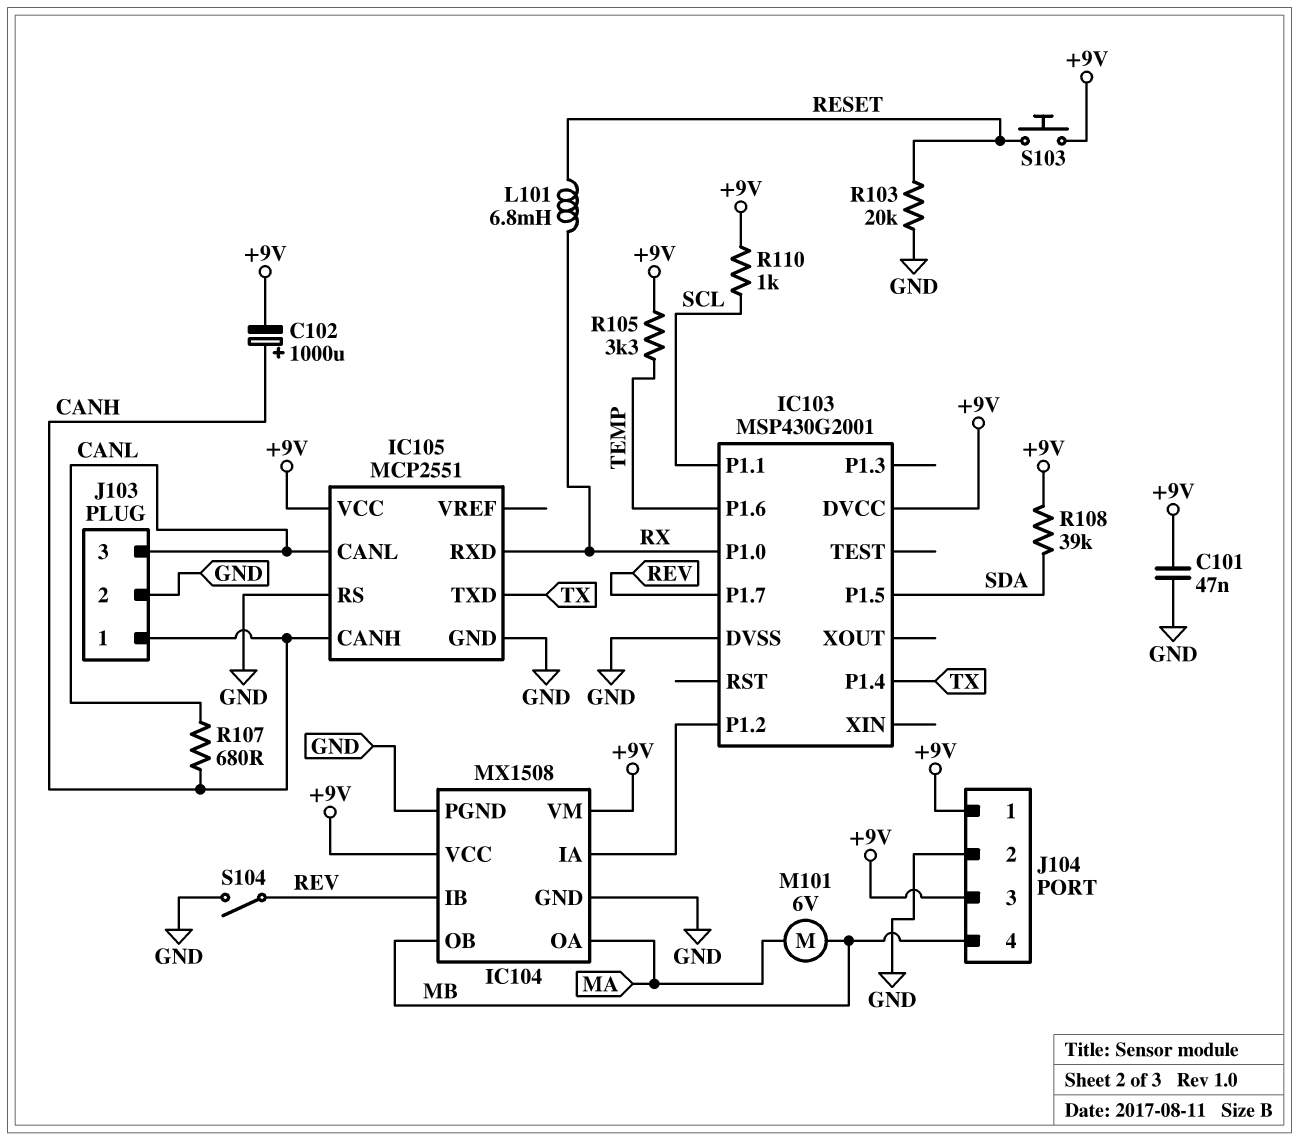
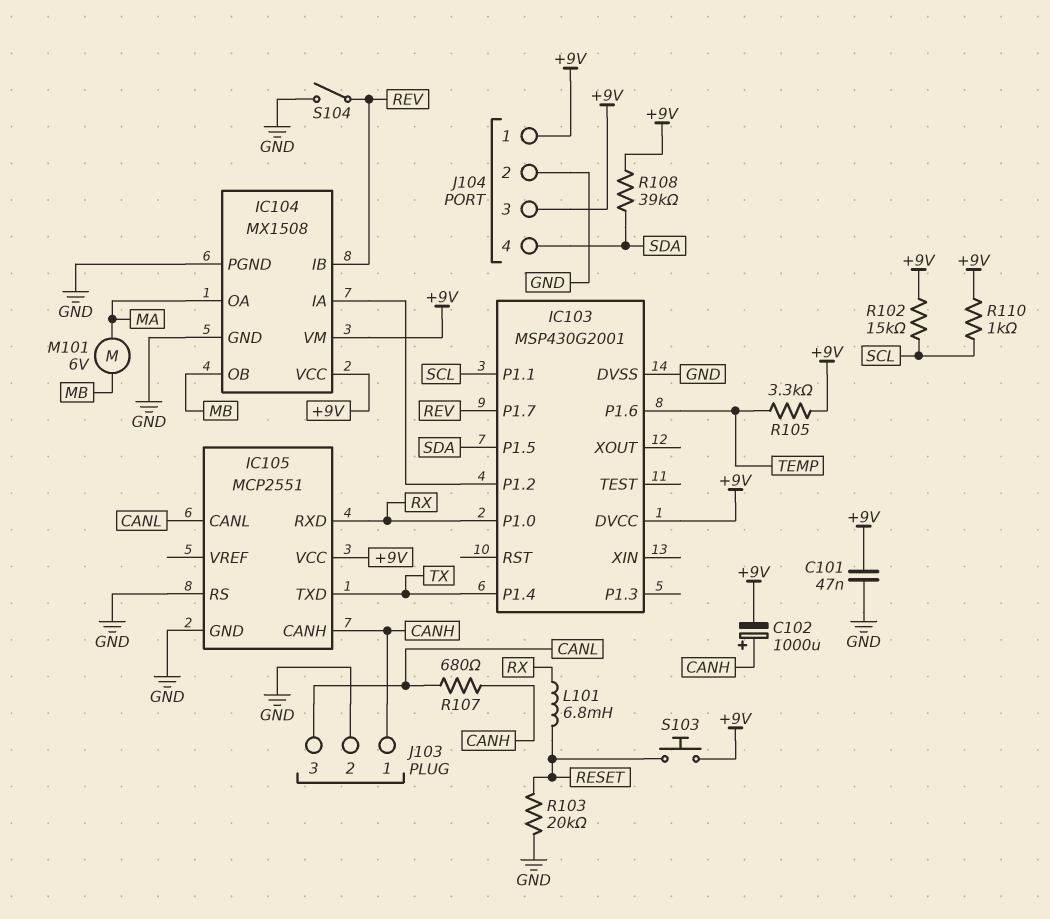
J104 pin 4: MB -> SDA
R102: none -> 15k (+9V, SCL)

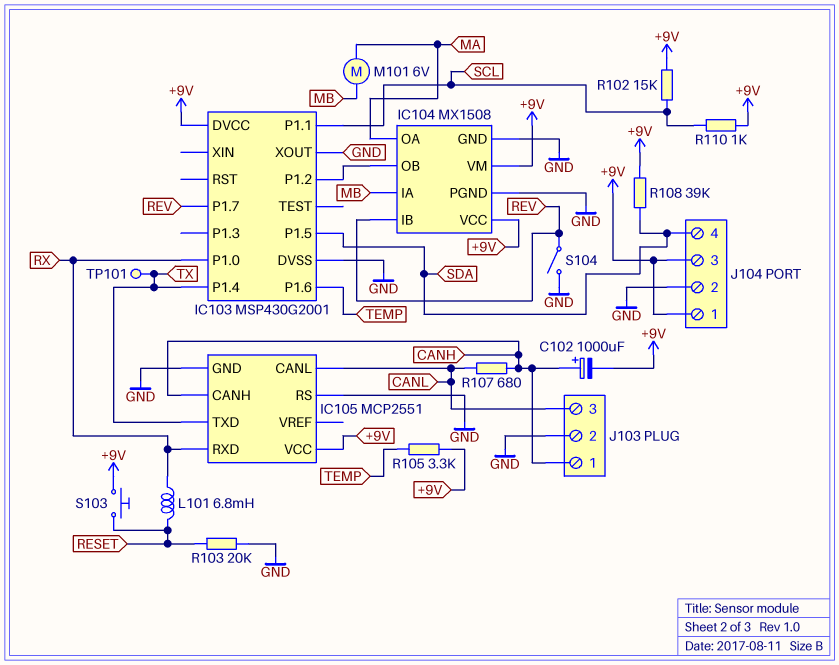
C101: 47nF (+9V, GND) -> none
IC103 pin XOUT: none -> GND
IC104 pin IA: IC103/P1.2 -> MB
IC104 pin OB: MB -> IC103/P1.2
TP101: none -> test point (TX)

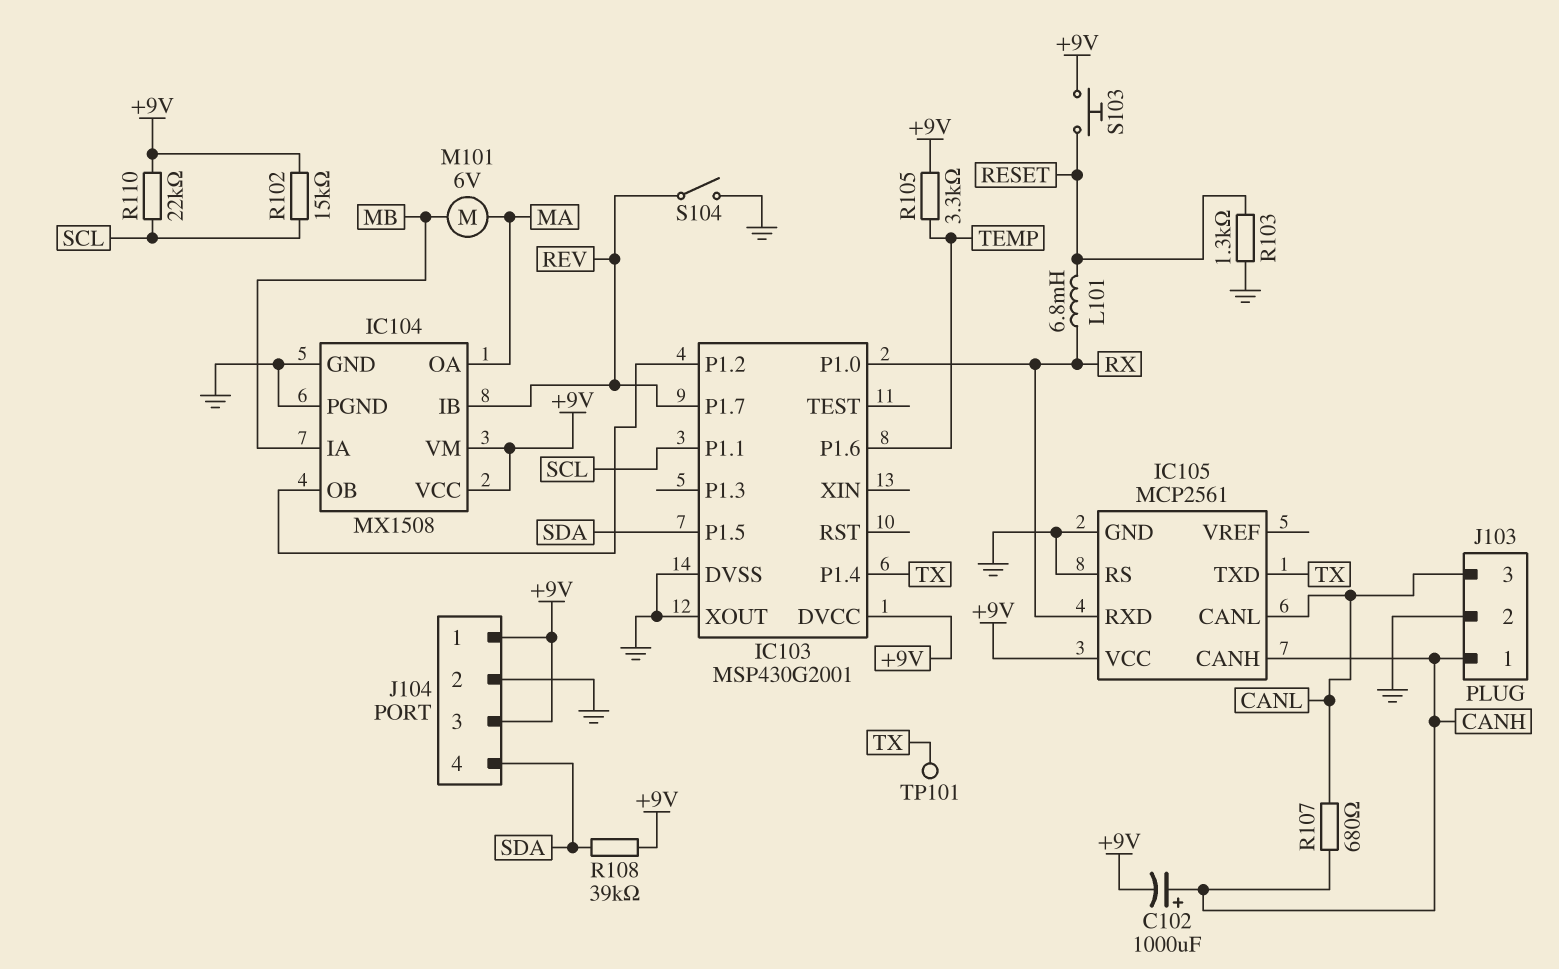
IC105: MCP2551 -> MCP2561
R103: 20k (GND, RESET) -> 1.3k (GND, RESET)
R110: 1k (+9V, SCL) -> 22k (+9V, SCL)

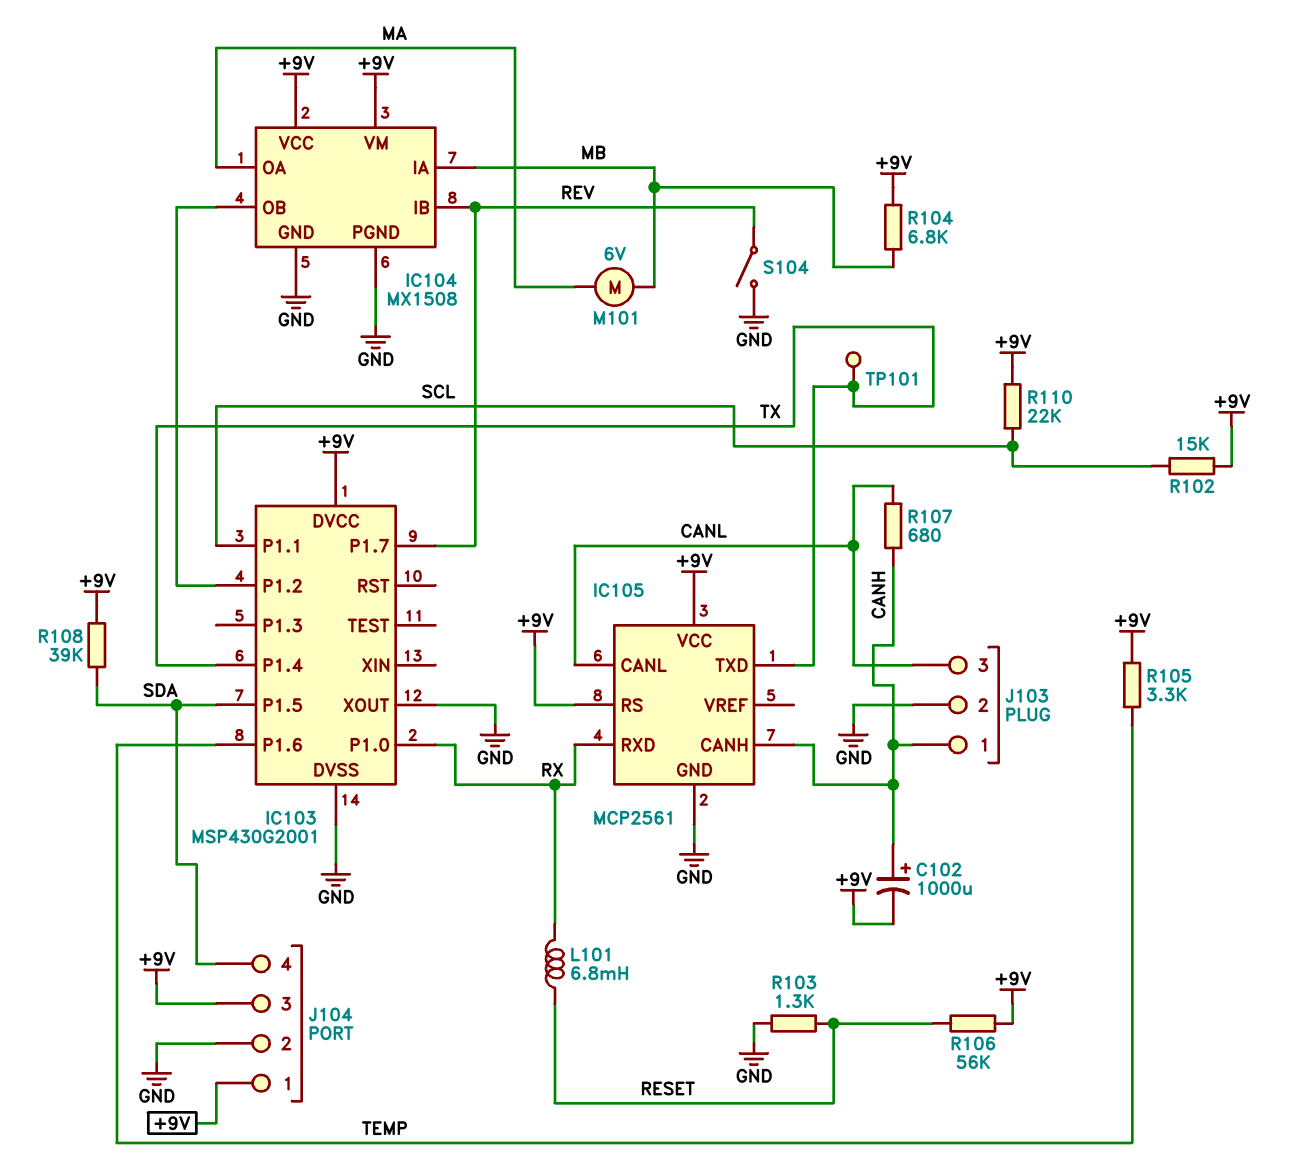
IC105 pin RS: GND -> +9V
R104: none -> 6.8k (+9V, MB)
R106: none -> 56k (+9V, RESET)
S103: button (+9V, RESET) -> none

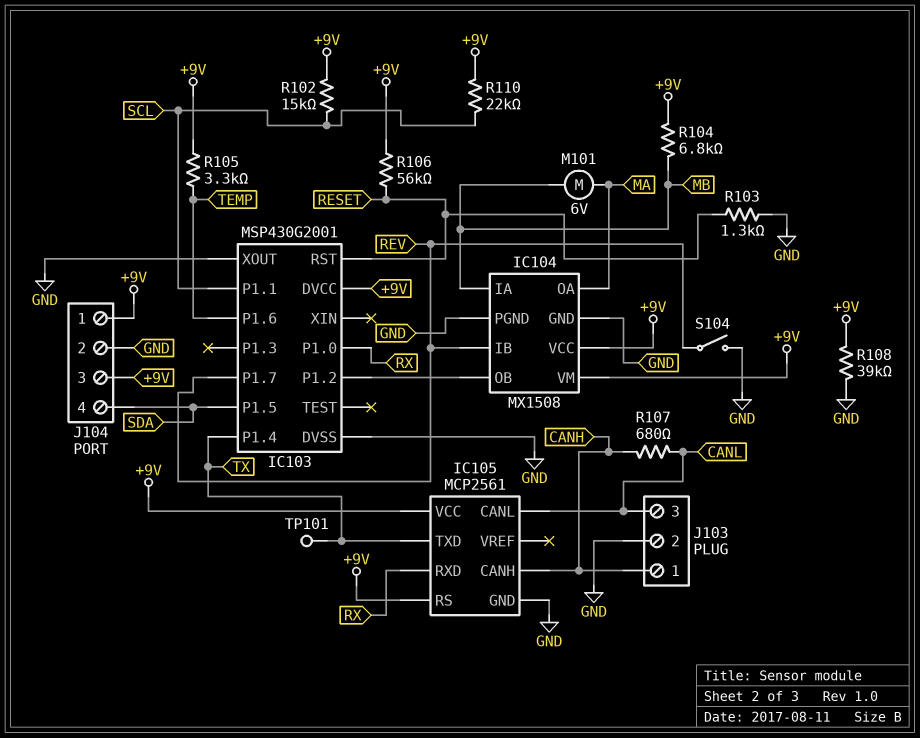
C102: 1000uF (plus CANH, minus +9V) -> none
IC103 pin RST: none -> RESET
L101: 6.8mH (RESET, RX) -> none
R108: 39k (+9V, SDA) -> 39k (+9V, GND)

